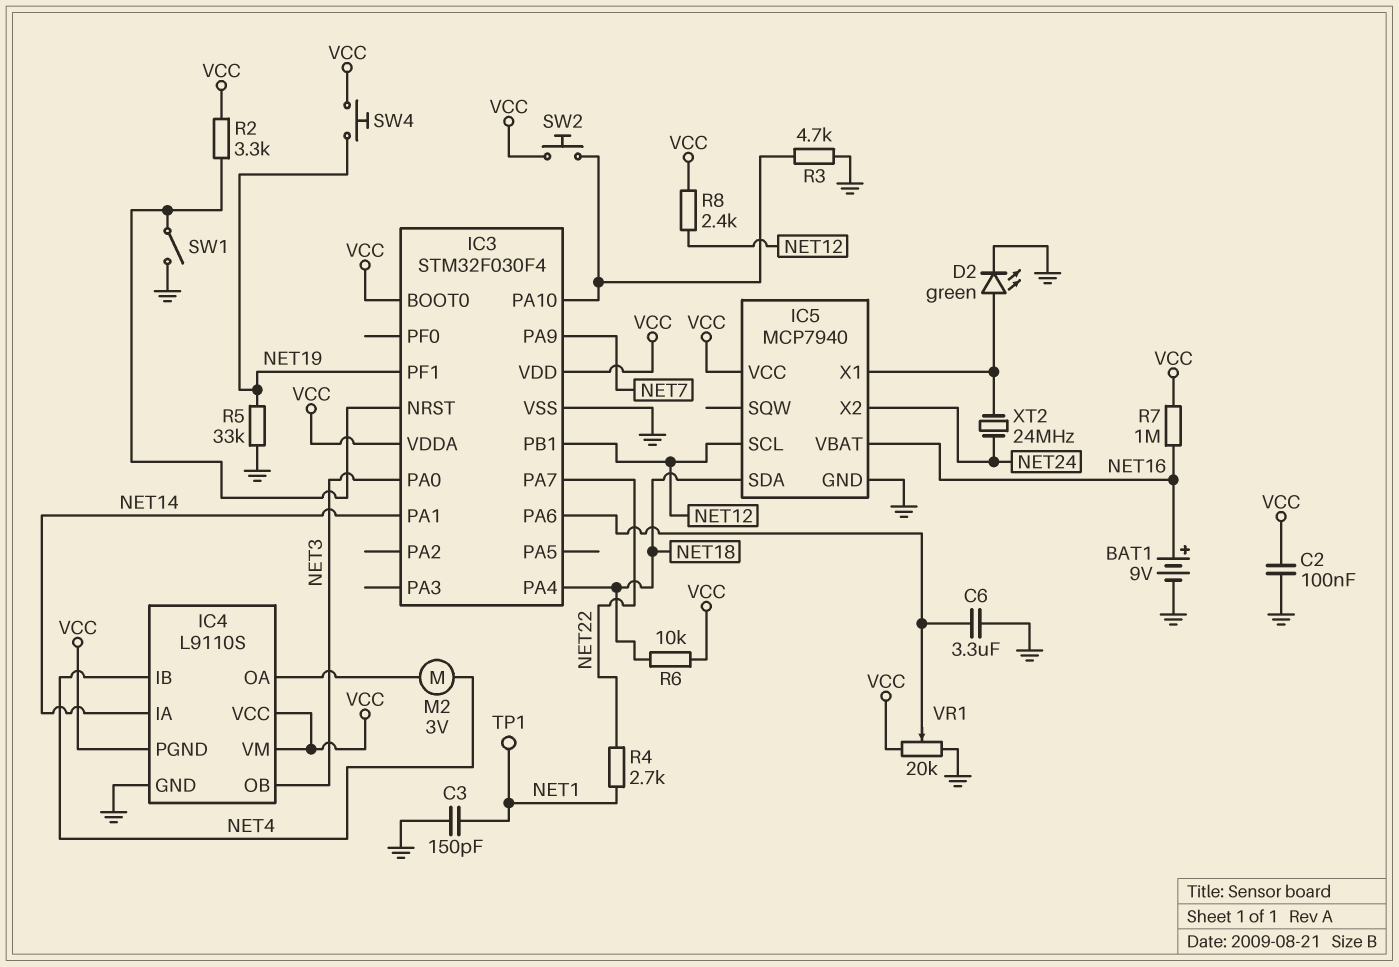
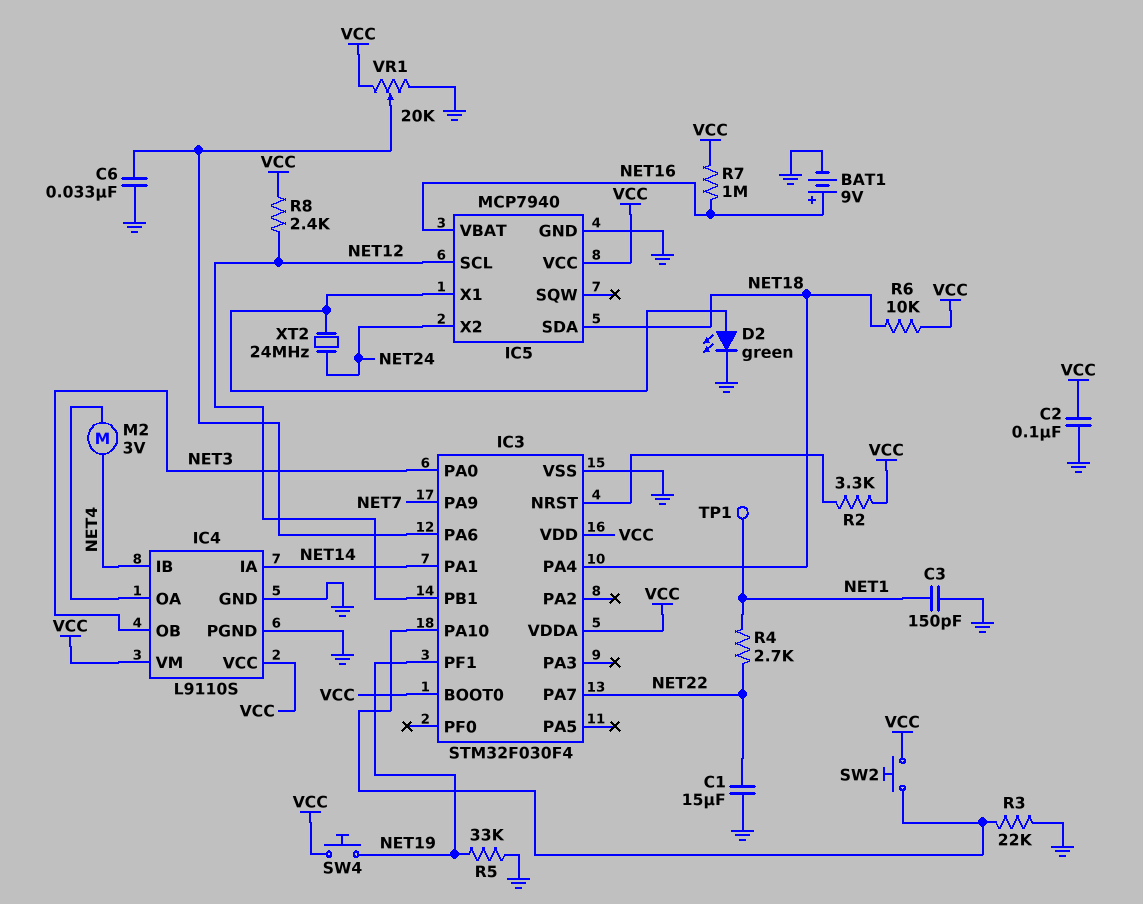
C1: none -> 15uF (GND, NET22)
C6: 3.3uF (GND, IC3/PA6) -> 33nF (GND, IC3/PA6)
IC4 pin PGND: VCC -> GND
R3: 4.7k (GND, IC3/PA10) -> 22k (GND, IC3/PA10)
SW1: switch (GND, IC3/NRST) -> none

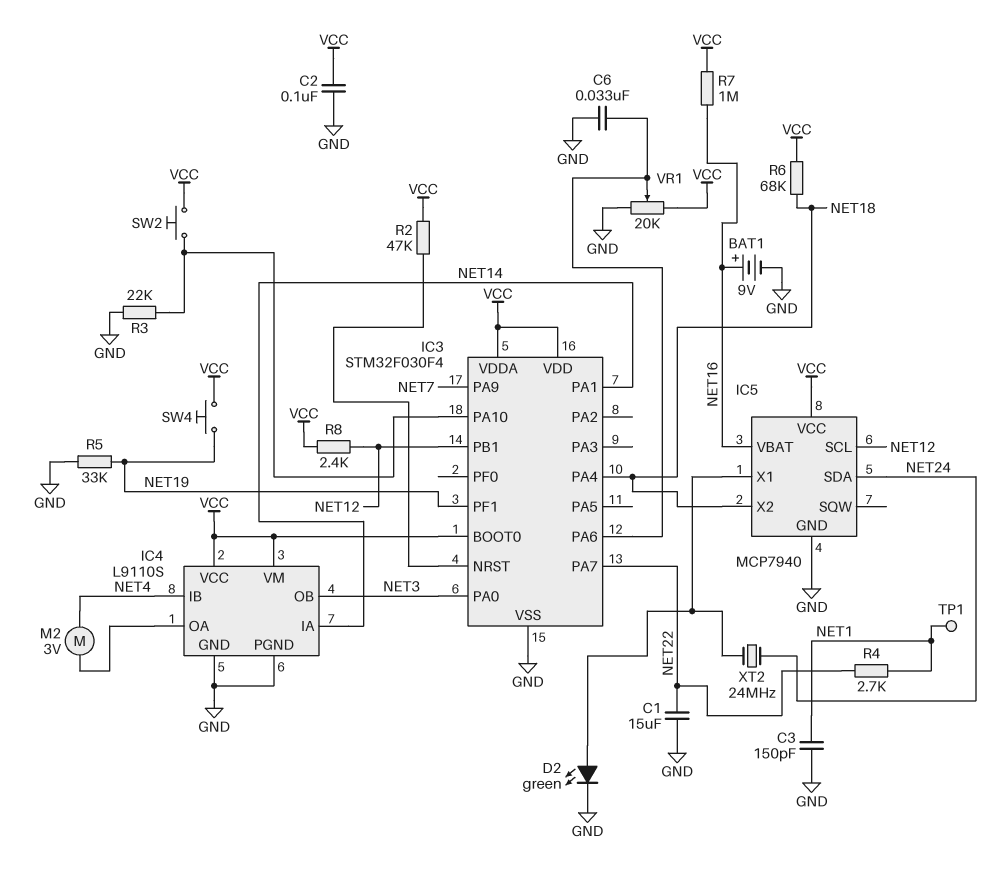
IC5 pin SDA: NET18 -> NET24
IC5 pin X2: NET24 -> NET18
R2: 3.3k (IC3/NRST, VCC) -> 47k (IC3/NRST, VCC)
R6: 10k (NET18, VCC) -> 68k (NET18, VCC)

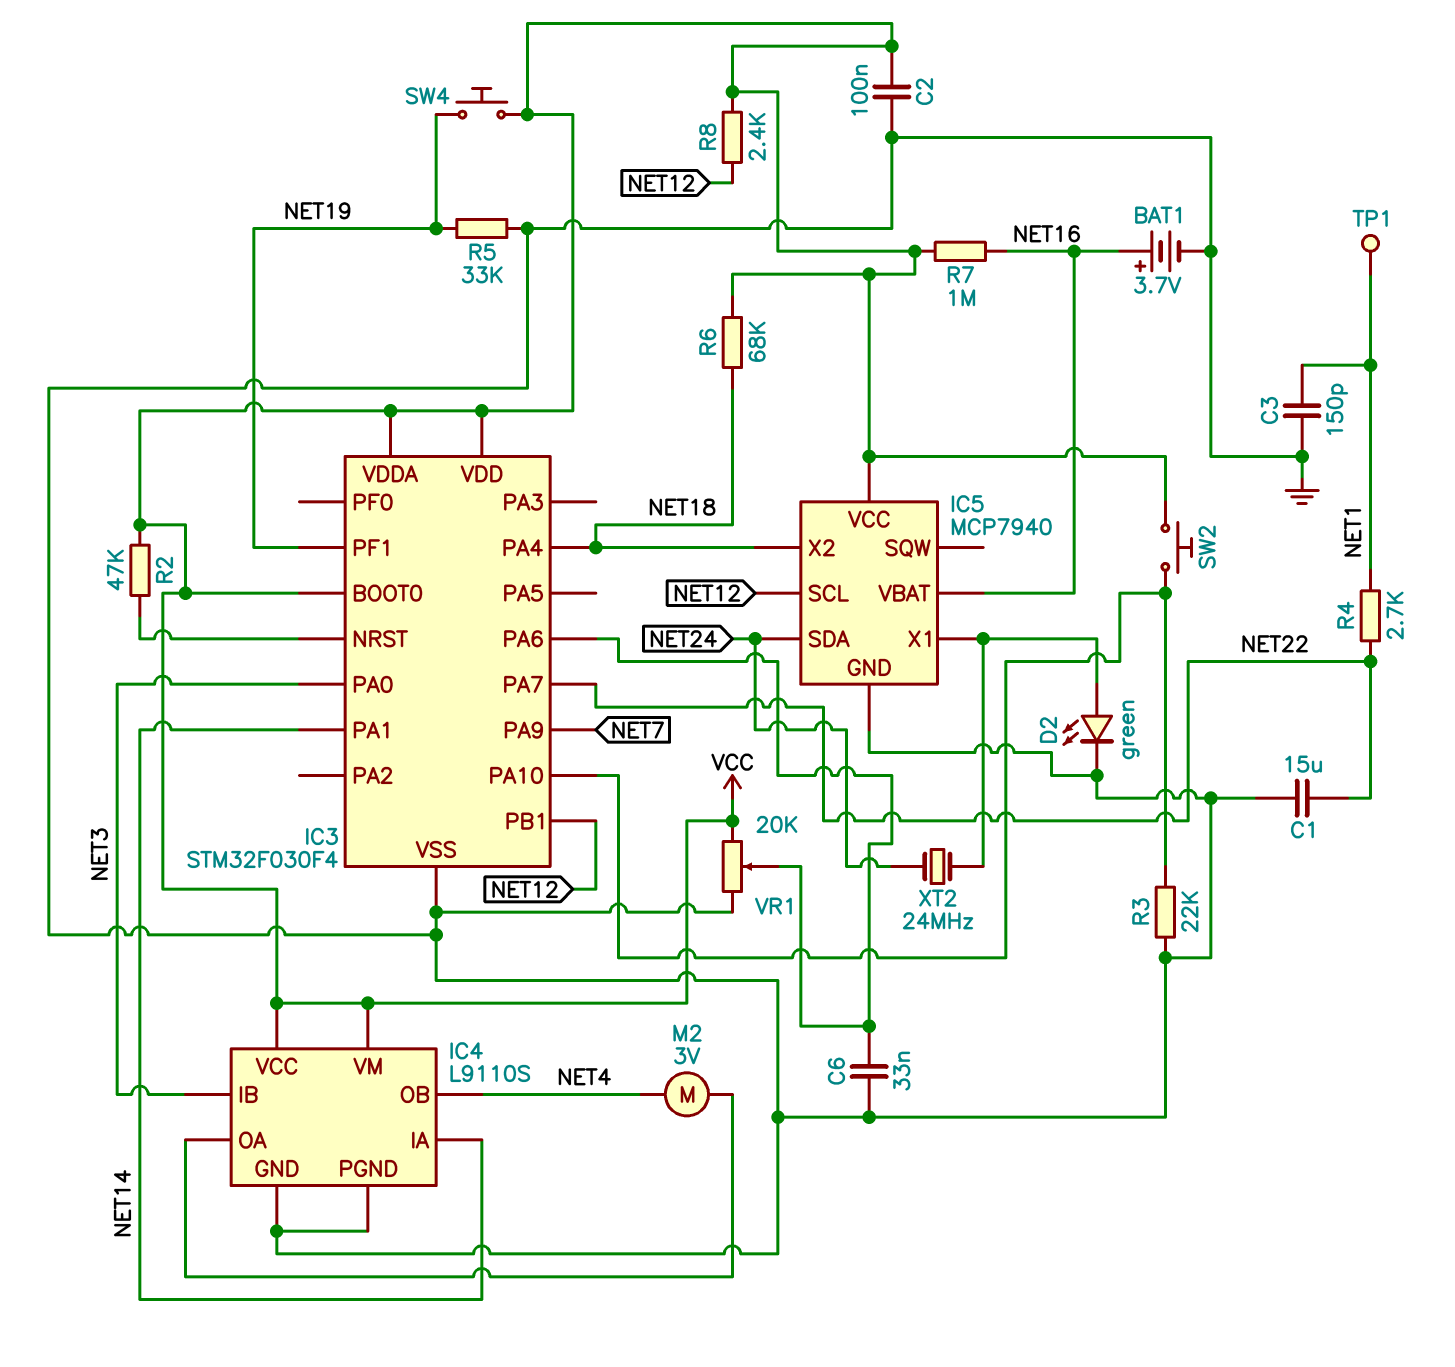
BAT1: 9V (plus NET16, minus GND) -> 3.7V (plus NET16, minus GND)
IC4 pin IB: NET4 -> NET3
IC4 pin OB: NET3 -> NET4

